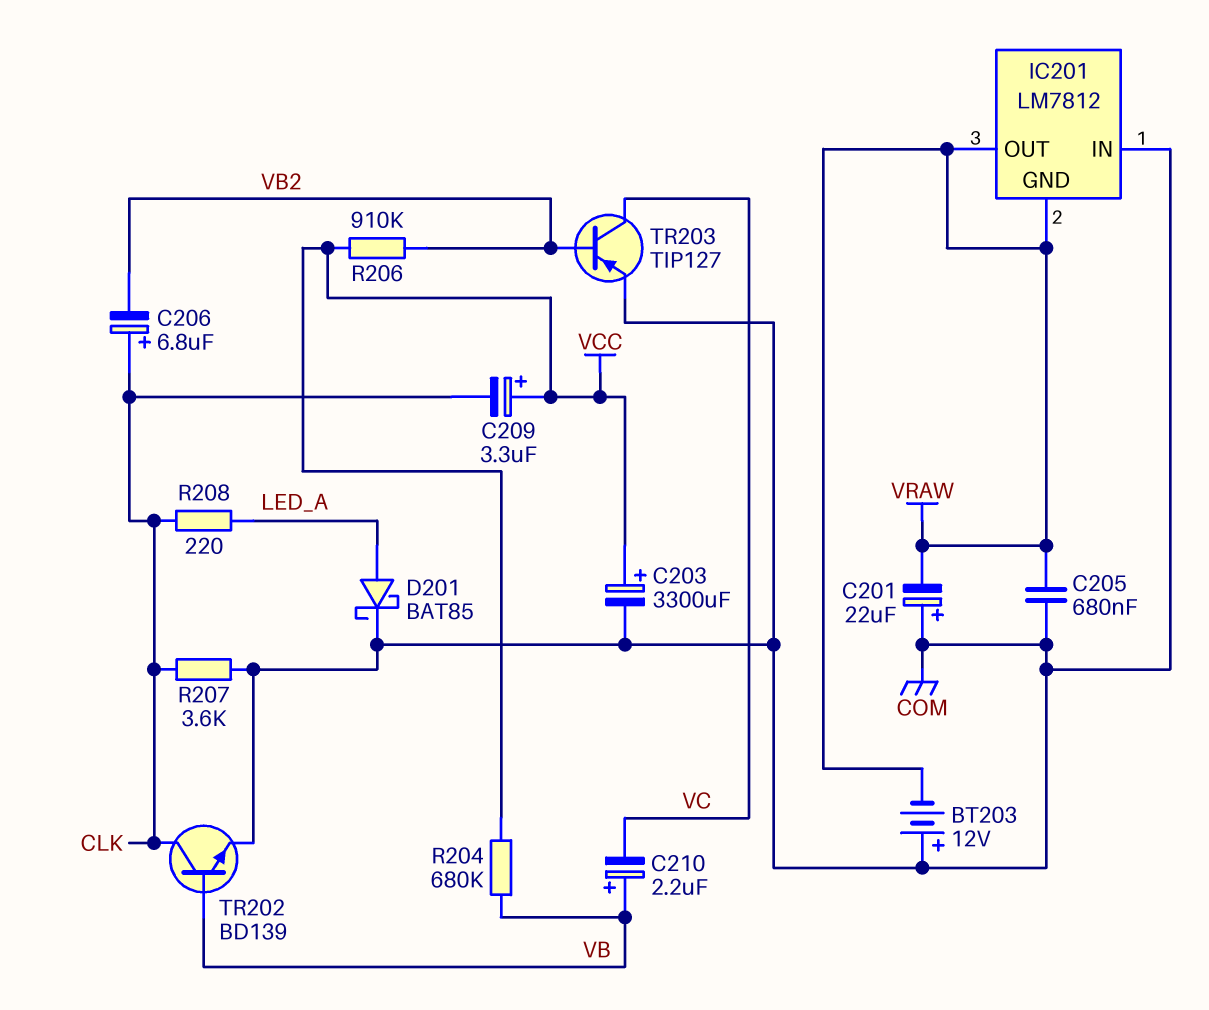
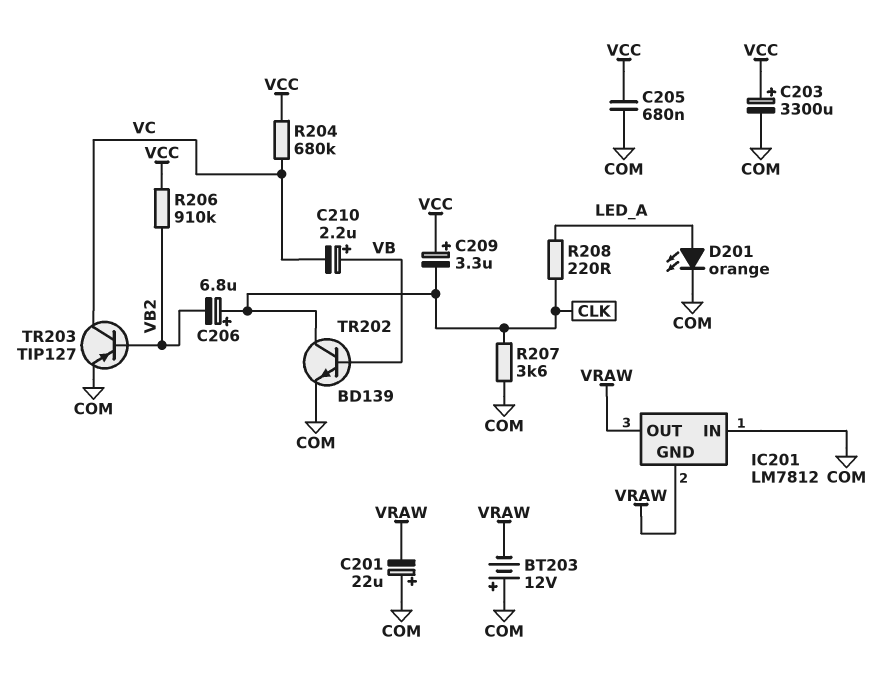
C205: 680nF (COM, VRAW) -> 680nF (COM, VCC)
D201: schottky BAT85 (A LED_A, K COM) -> LED orange (A LED_A, K COM)
R204: 680k (VB, VCC) -> 680k (VC, VCC)

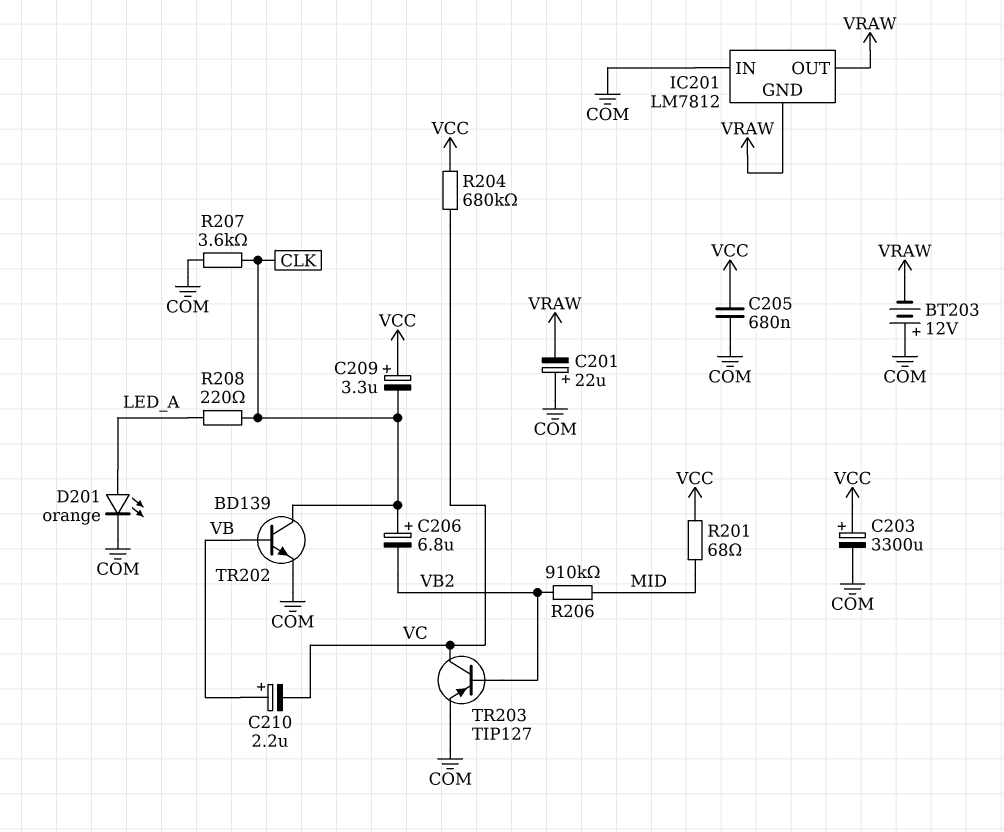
R201: none -> 68 (MID, VCC)
R206: 910k (VB2, VCC) -> 910k (MID, VB2)

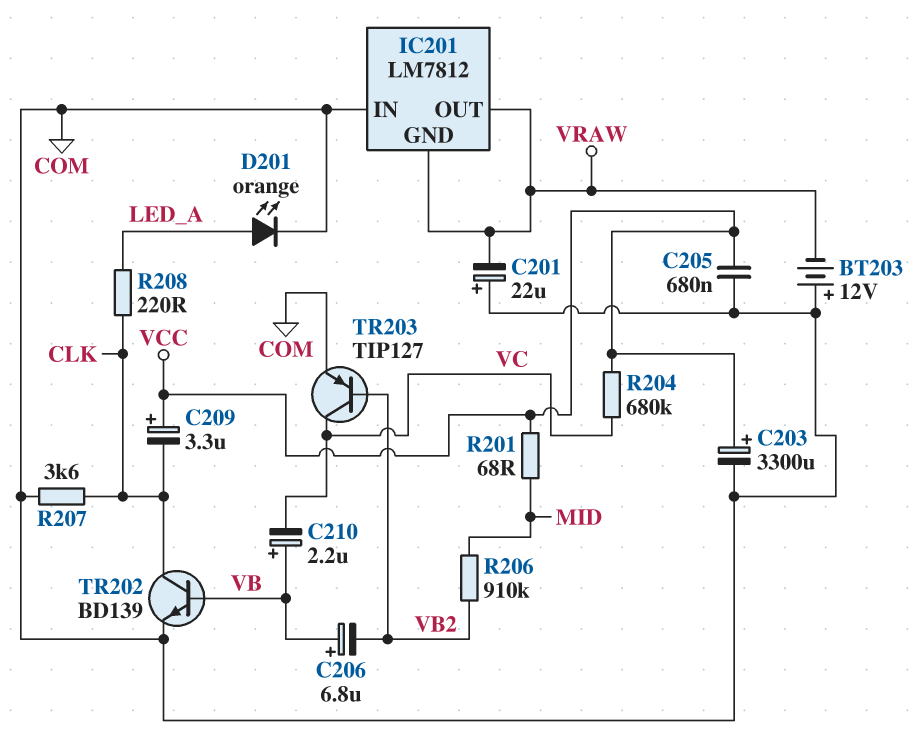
C206: 6.8uF (plus CLK, minus VB2) -> 6.8uF (plus VB, minus VB2)

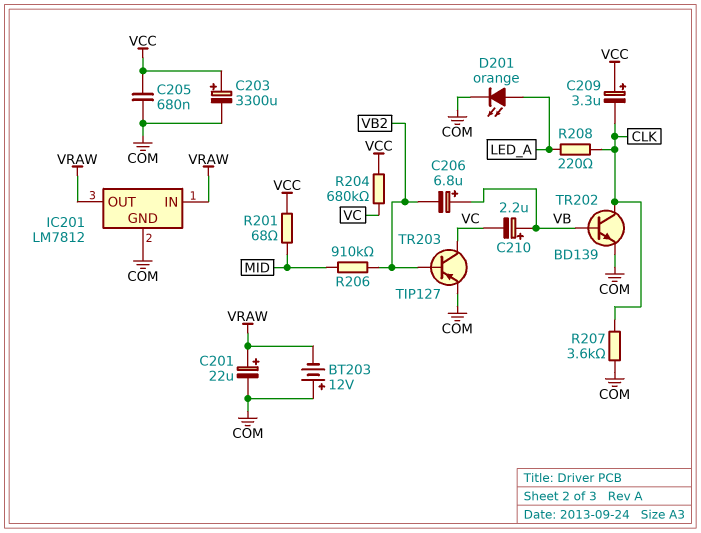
C201: 22uF (plus COM, minus VRAW) -> 22uF (plus VRAW, minus COM)
IC201 pin GND: VRAW -> COM
IC201 pin IN: COM -> VRAW

